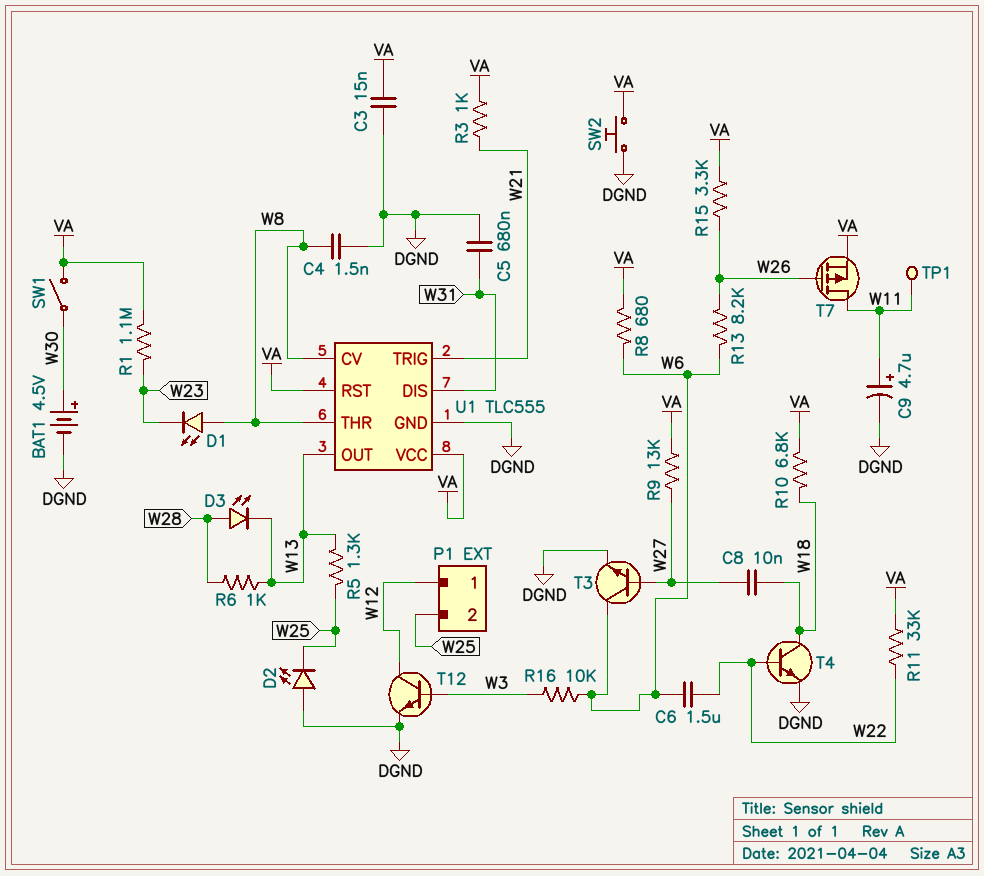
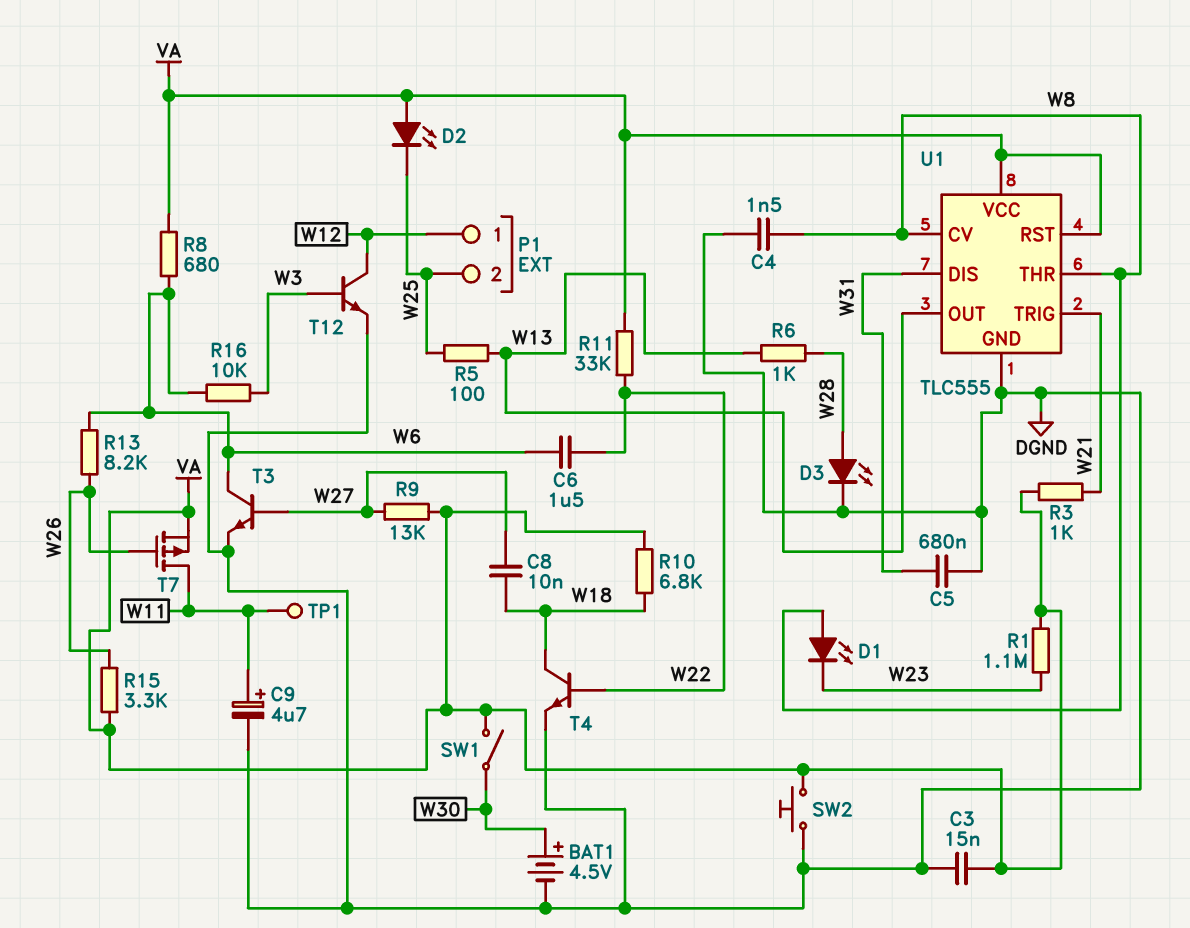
D2: LED (A DGND, K W25) -> LED (A VA, K W25)
D3: LED (A W28, K W13) -> LED (A W28, K DGND)
R5: 1.3k (W13, W25) -> 100 (W13, W25)

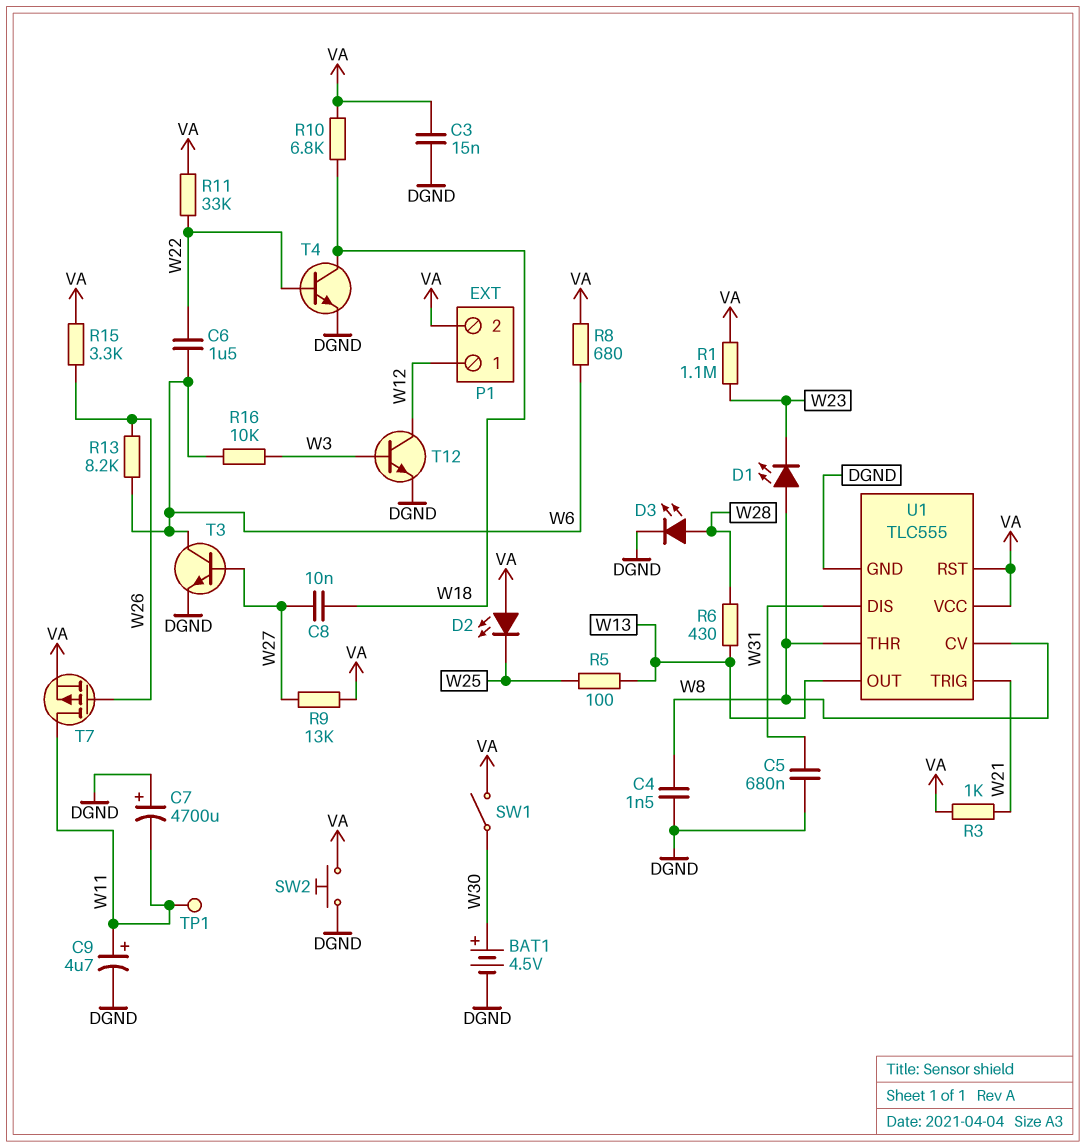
C7: none -> 4700uF (plus DGND, minus W11)
P1 pin 2: W25 -> VA
R6: 1k (W13, W28) -> 430 (W13, W28)

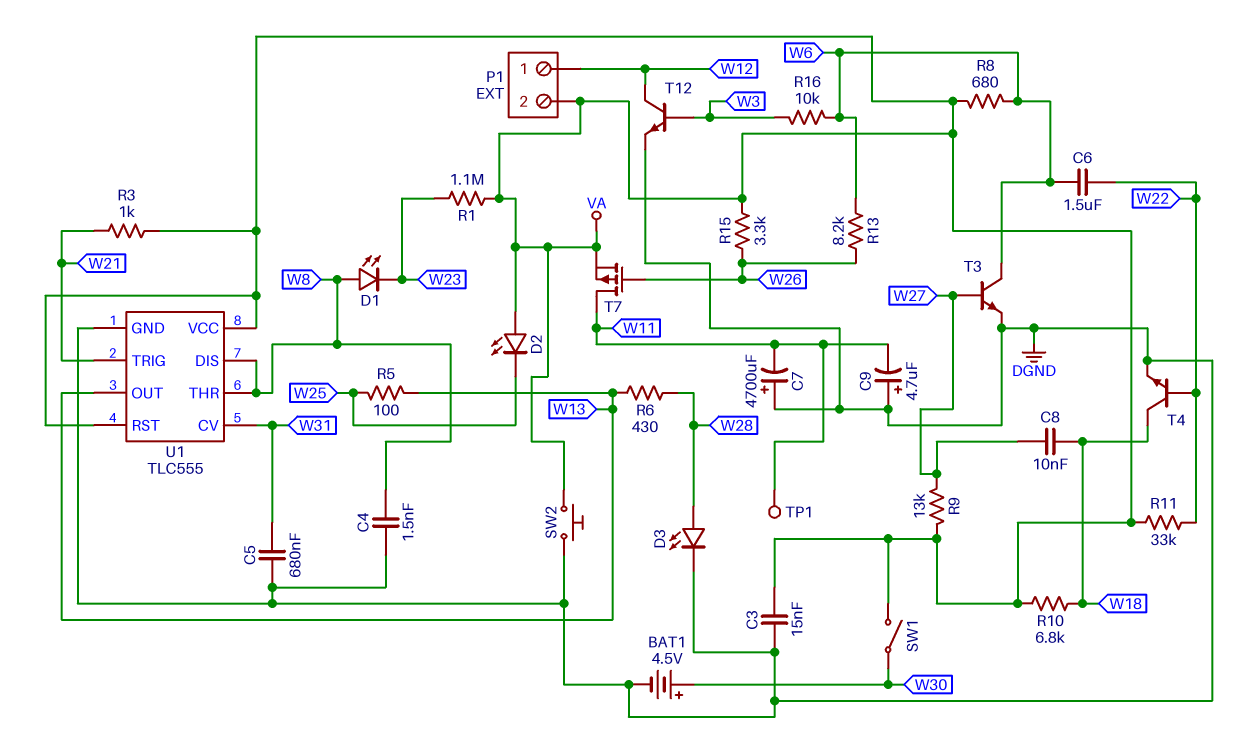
C9: 4.7uF (plus W11, minus DGND) -> 4.7uF (plus DGND, minus W11)
U1 pin CV: W8 -> W31
U1 pin DIS: W31 -> W8

